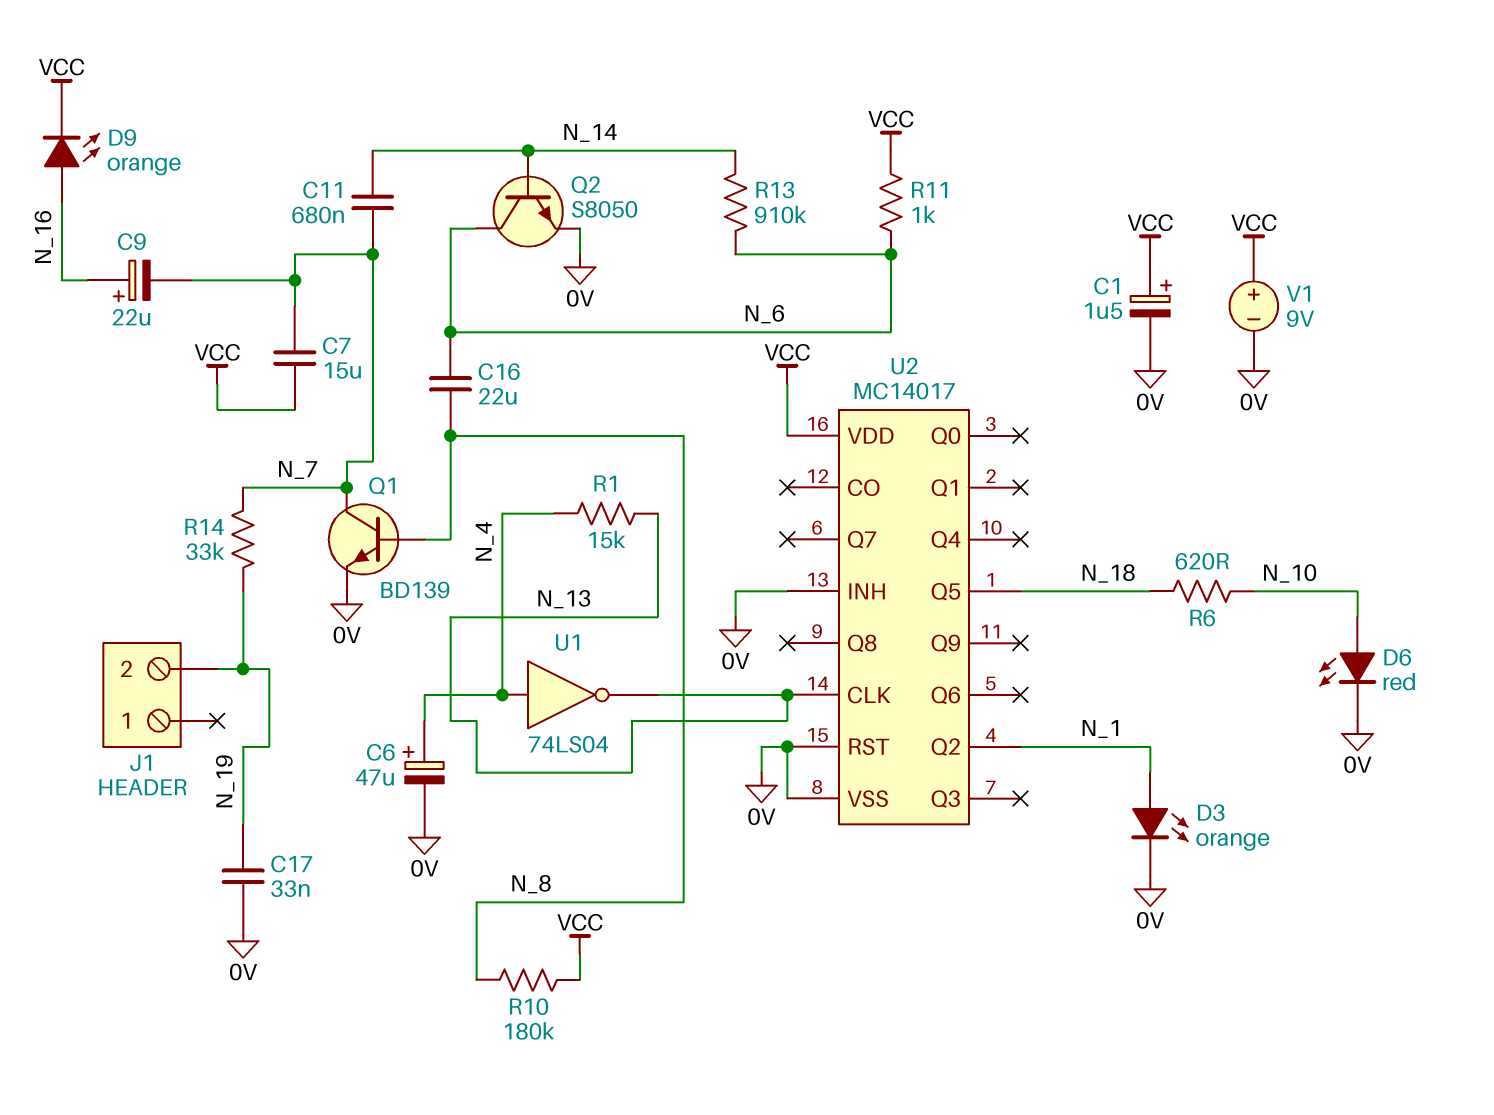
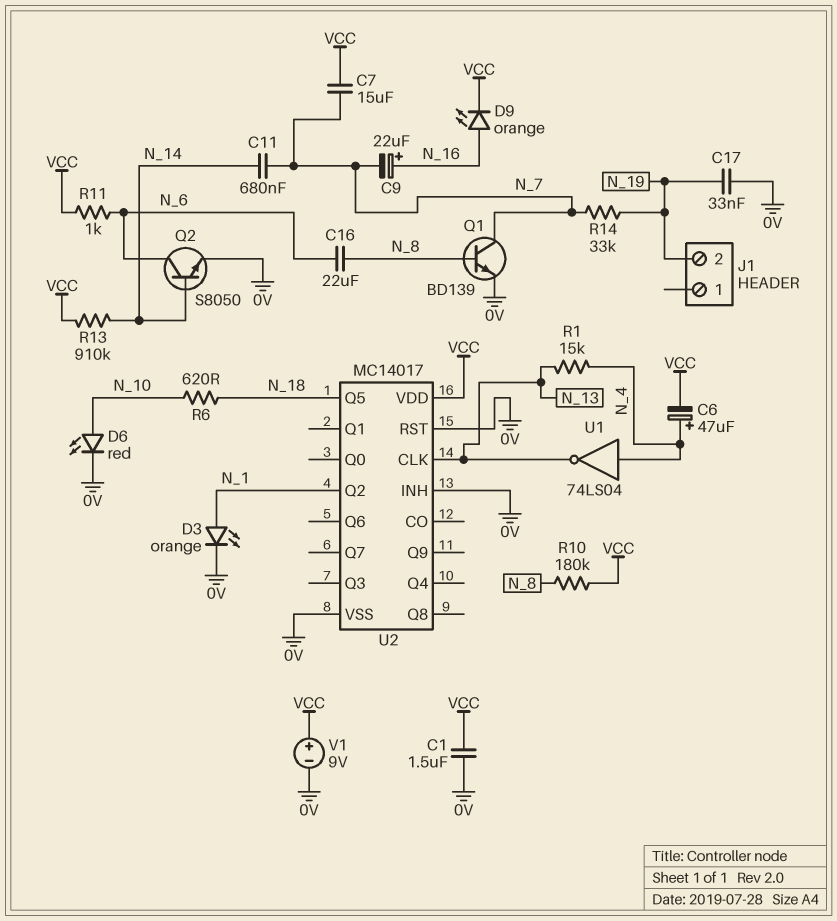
C1: 1.5uF (plus VCC, minus 0V) -> 1.5uF (0V, VCC)
C6: 47uF (plus N_4, minus 0V) -> 47uF (plus N_4, minus VCC)
R13: 910k (N_6, N_14) -> 910k (N_14, VCC)

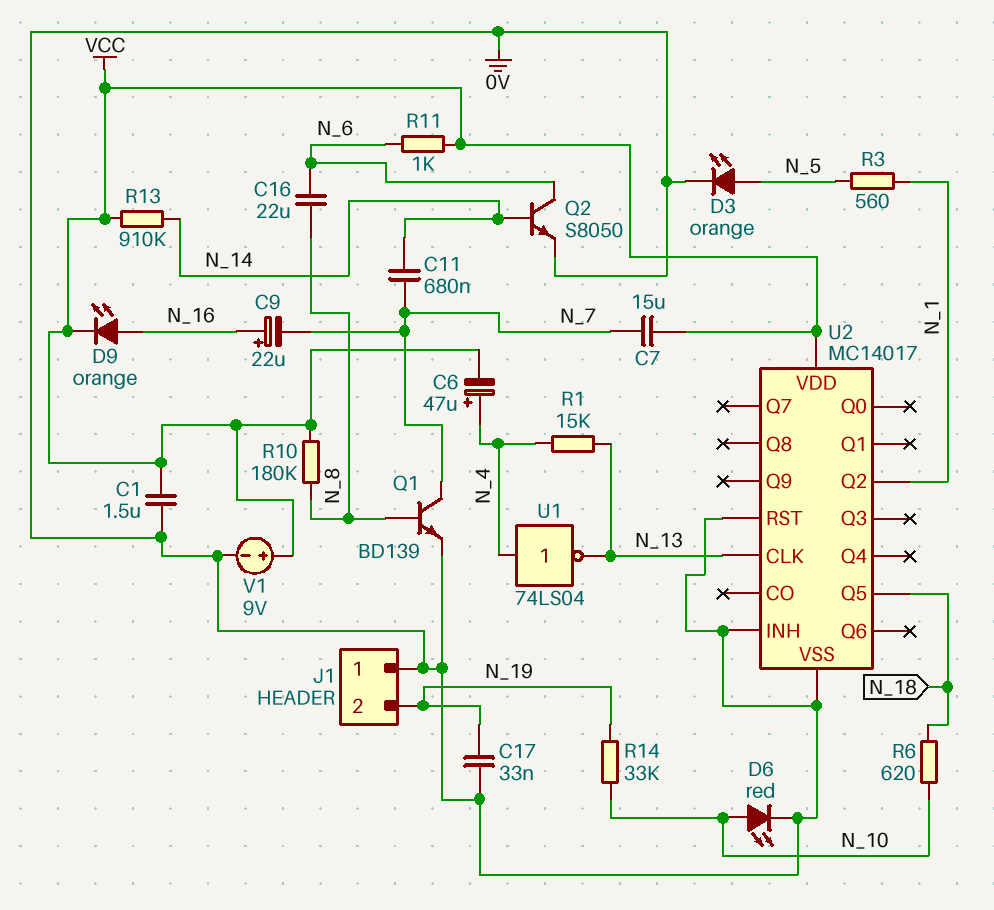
D3: LED orange (A N_1, K 0V) -> LED orange (A N_5, K 0V)
J1 pin 1: none -> 0V
R3: none -> 560 (N_1, N_5)
R14: 33k (N_7, N_19) -> 33k (N_10, N_19)

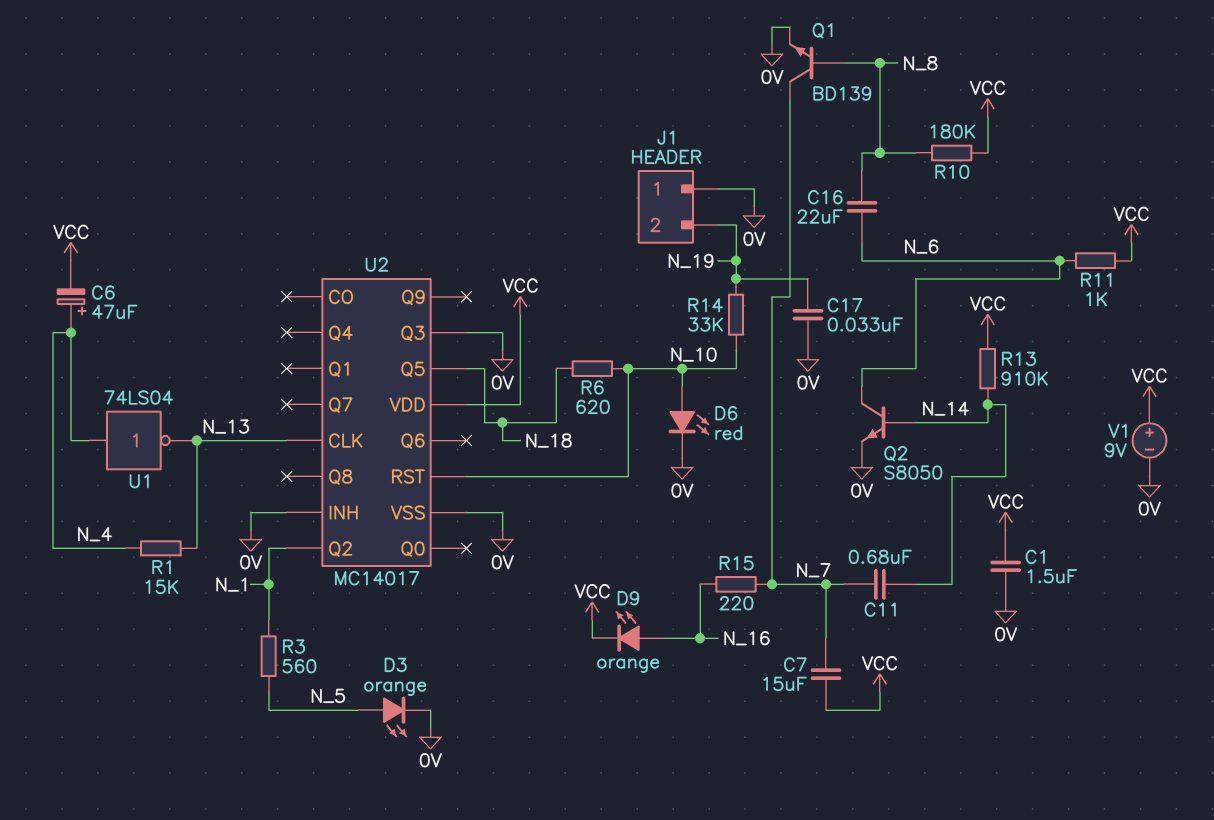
C9: 22uF (plus N_16, minus N_7) -> none
R15: none -> 220 (N_7, N_16)
U2 pin Q3: none -> 0V
U2 pin RST: 0V -> N_10

